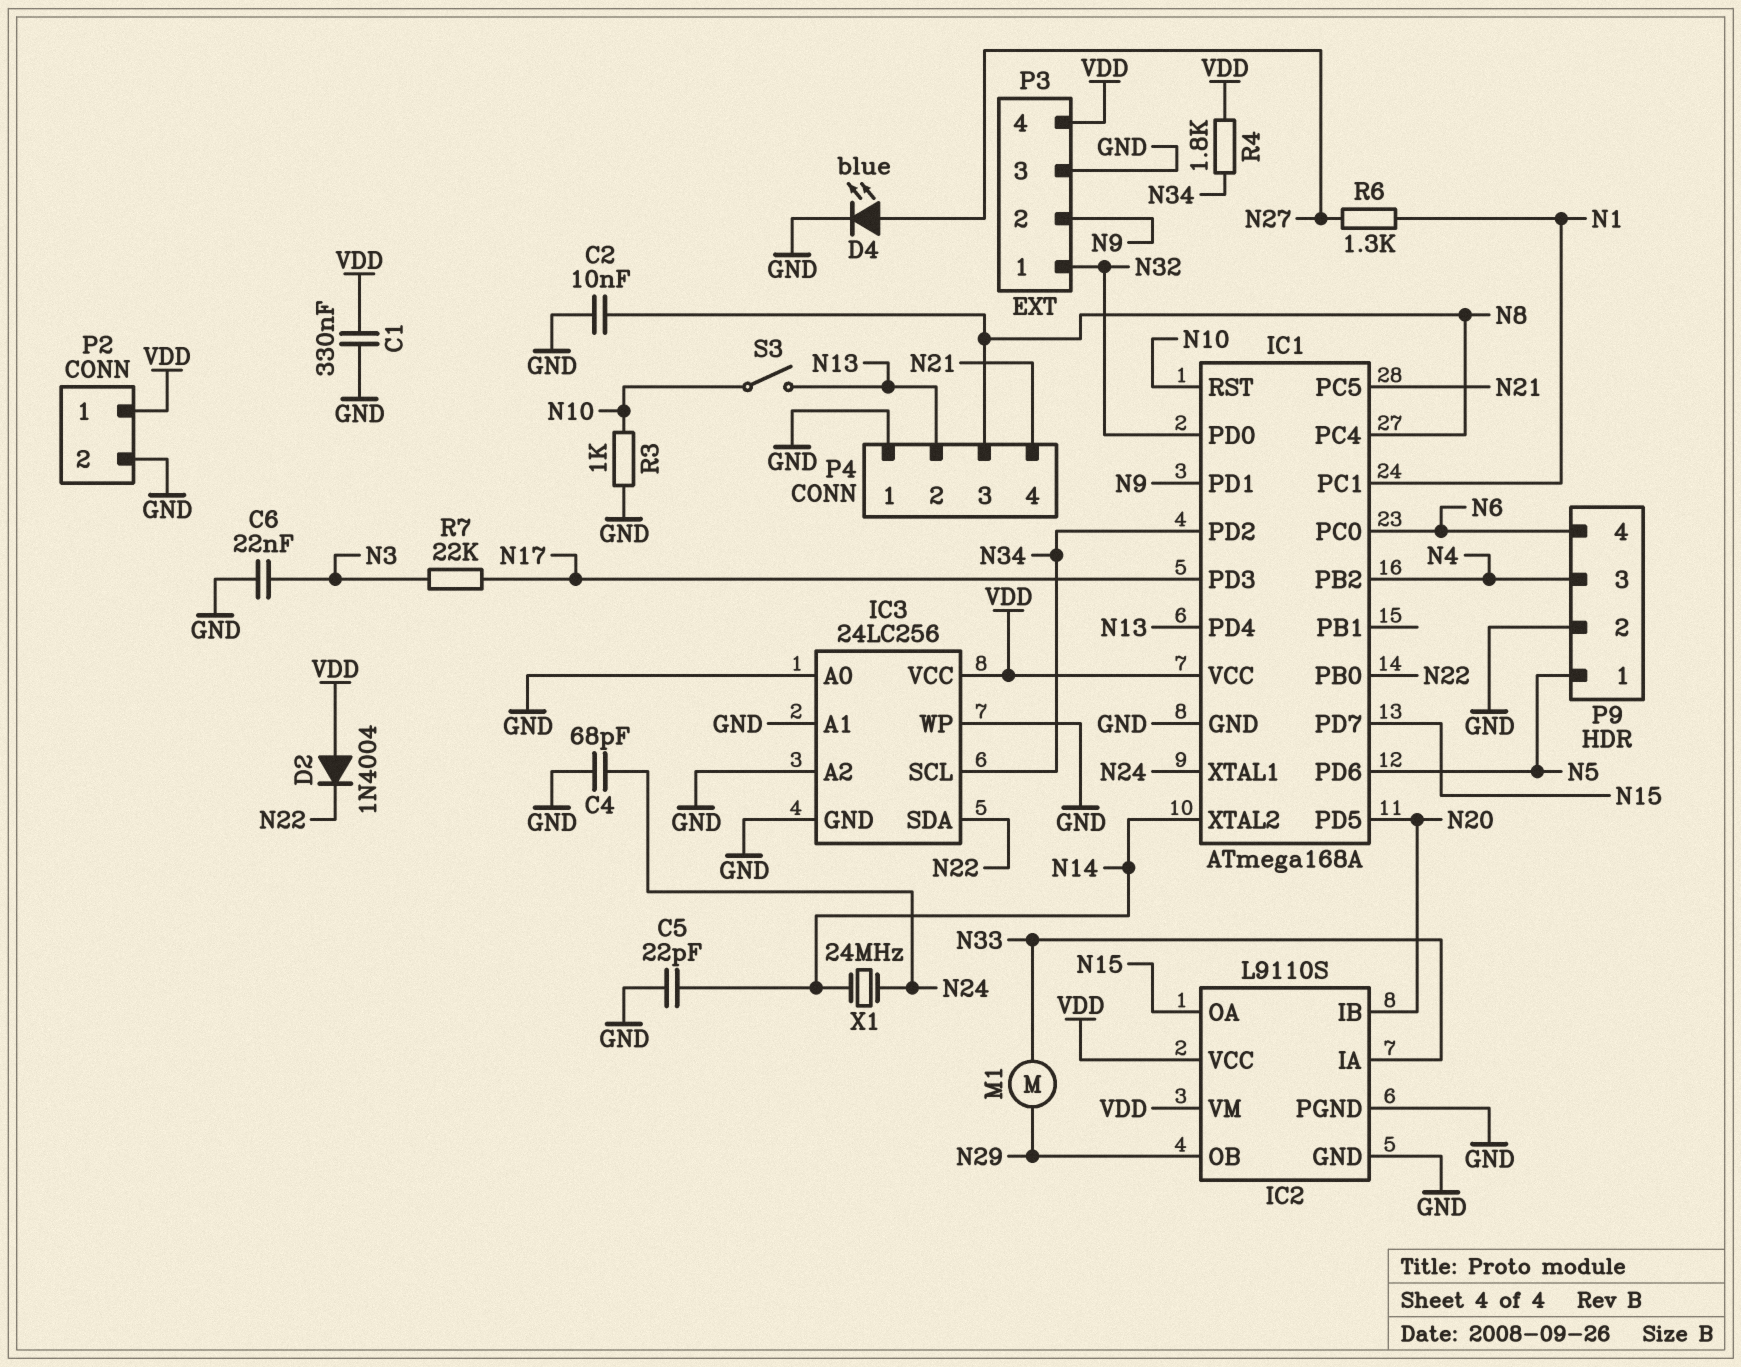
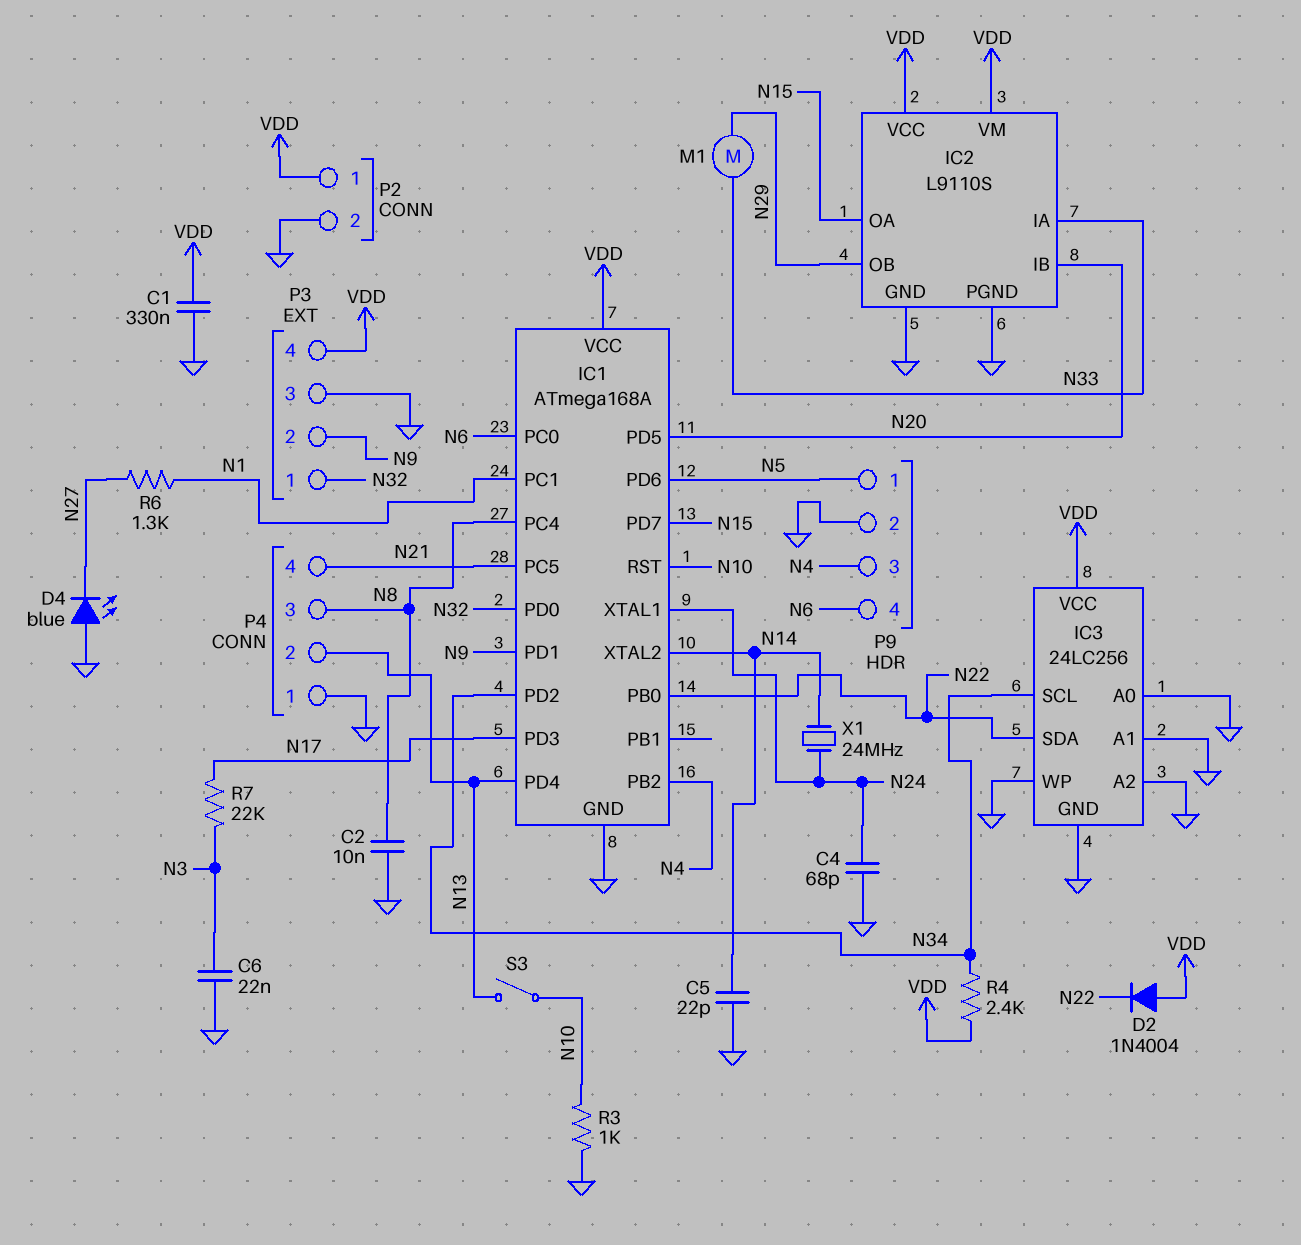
D4: LED blue (A N27, K GND) -> LED blue (A GND, K N27)
R4: 1.8k (N34, VDD) -> 2.4k (N34, VDD)

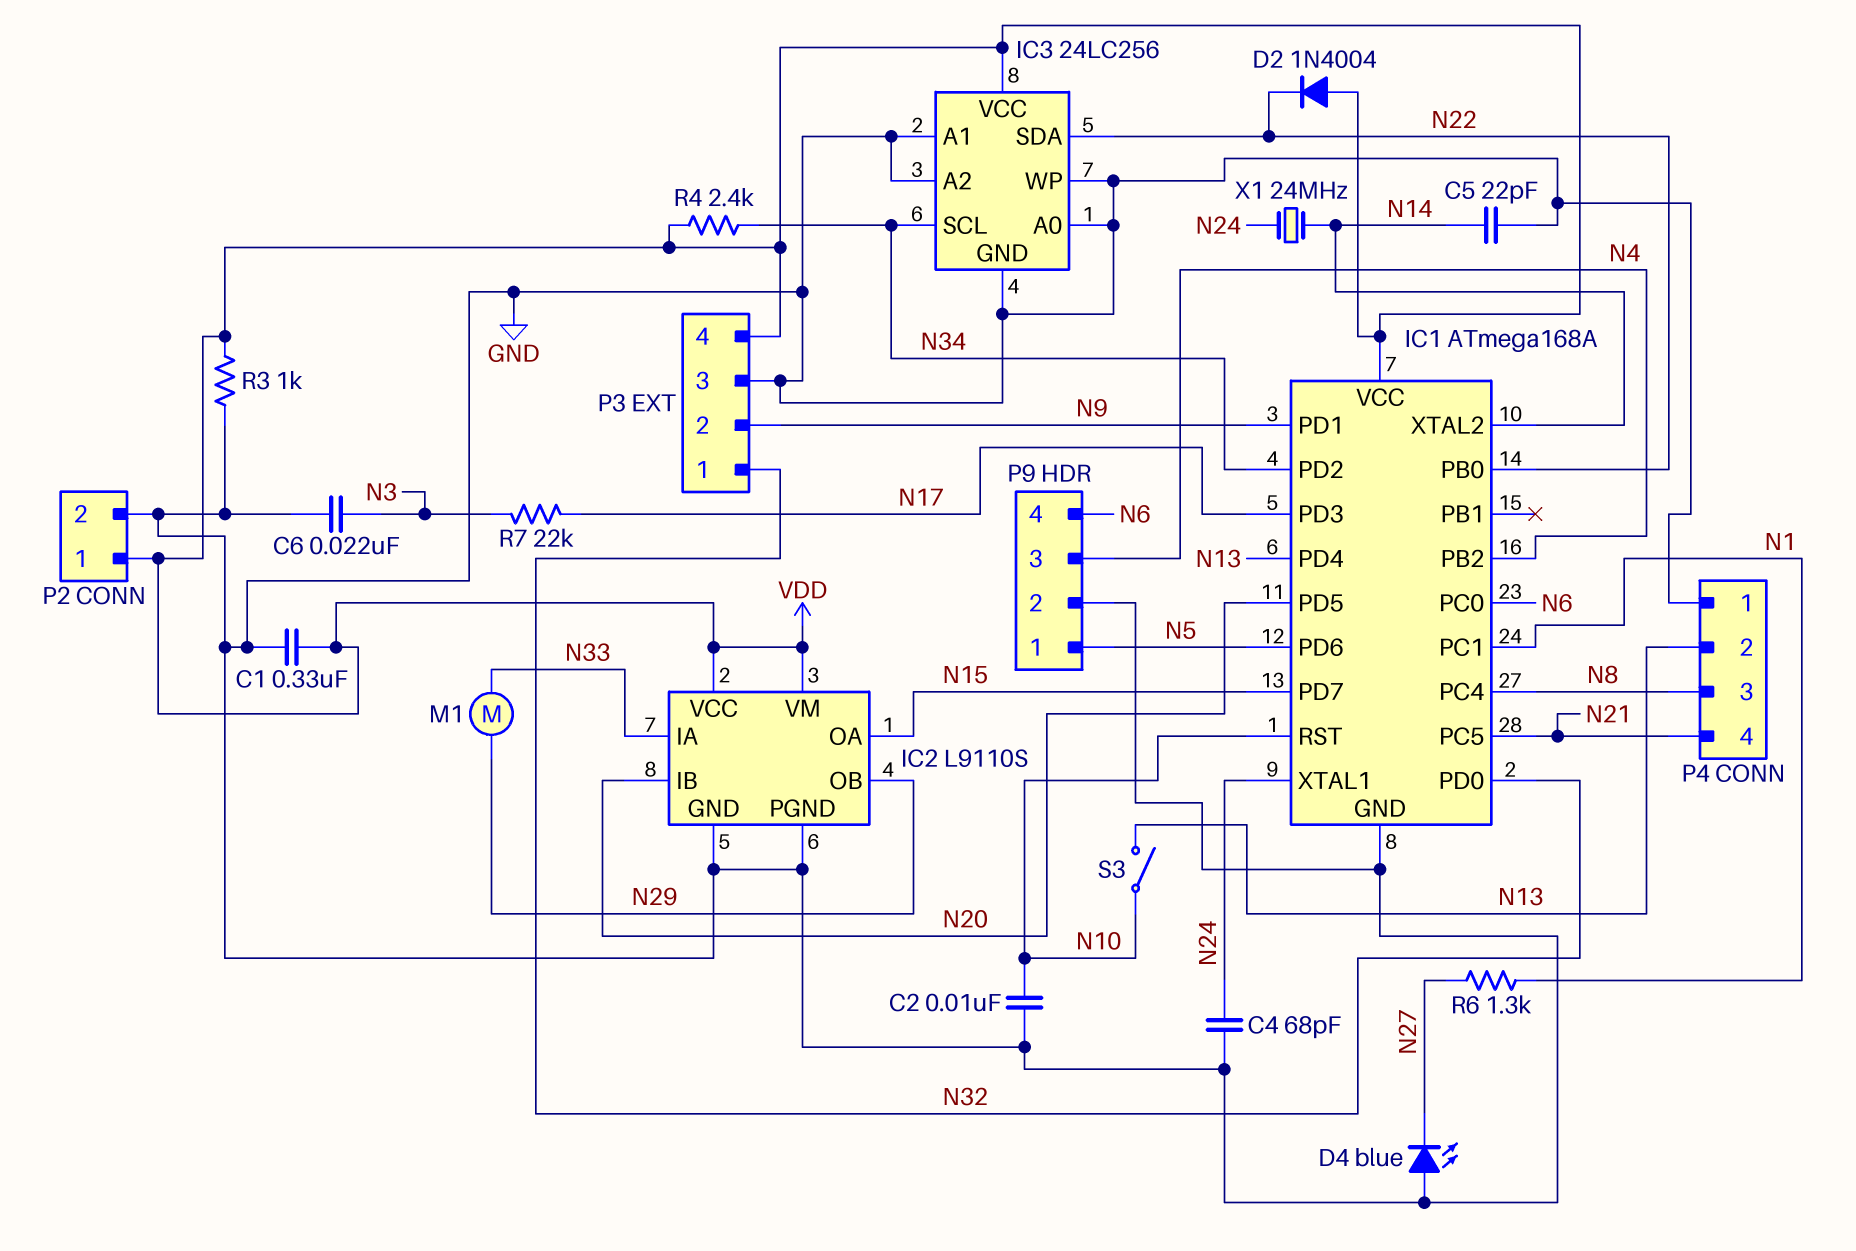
C2: 10nF (GND, N8) -> 10nF (GND, N10)
R3: 1k (GND, N10) -> 1k (GND, VDD)

